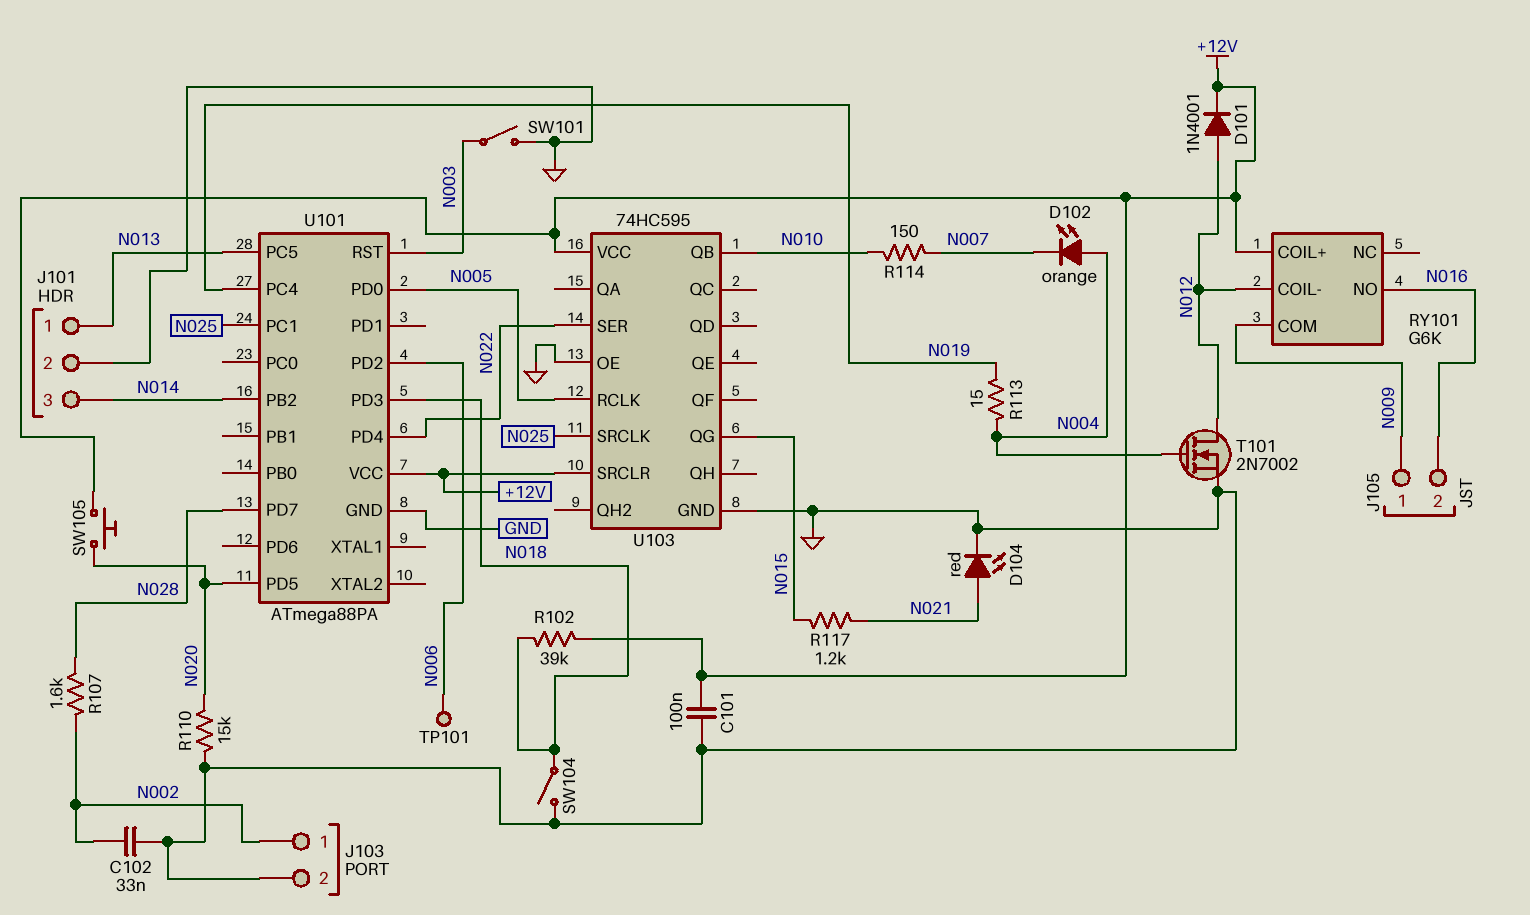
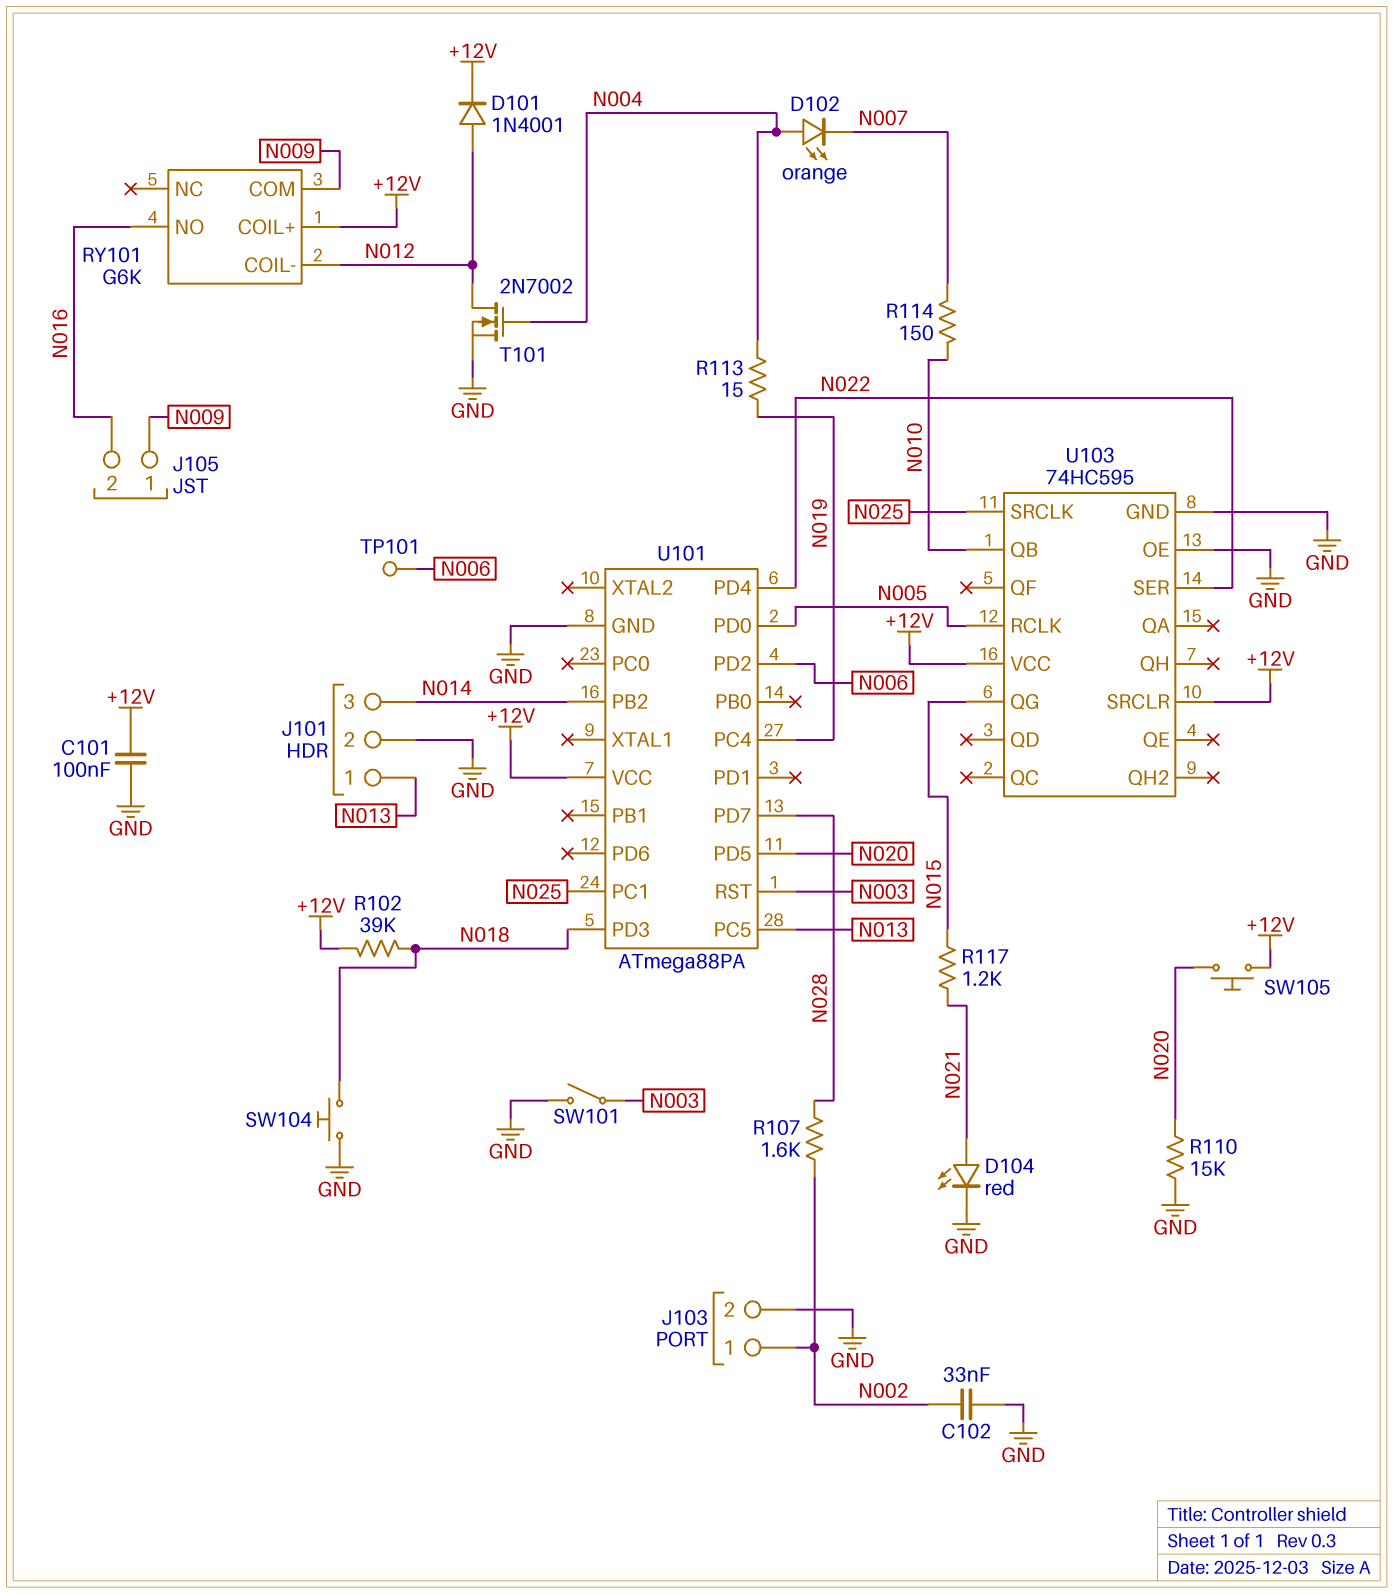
SW104: switch (GND, N018) -> button (GND, N018)

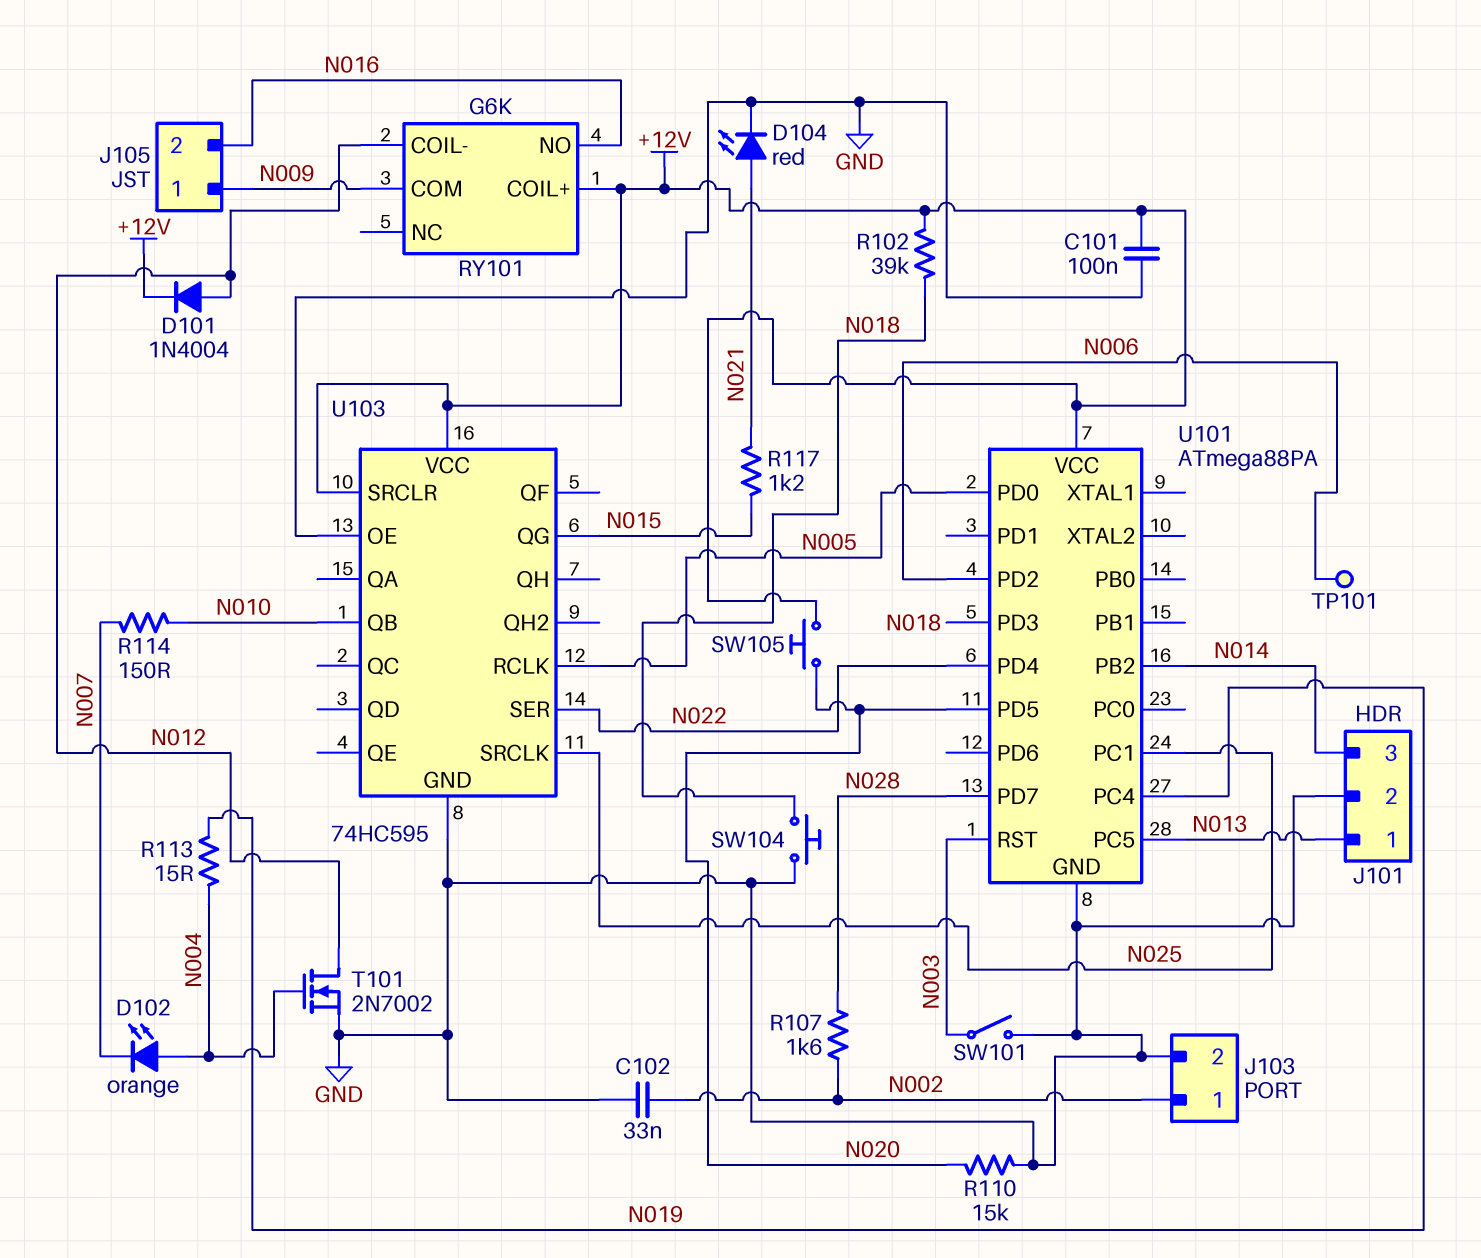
D101: diode 1N4001 (A N012, K +12V) -> diode 1N4004 (A N012, K +12V)

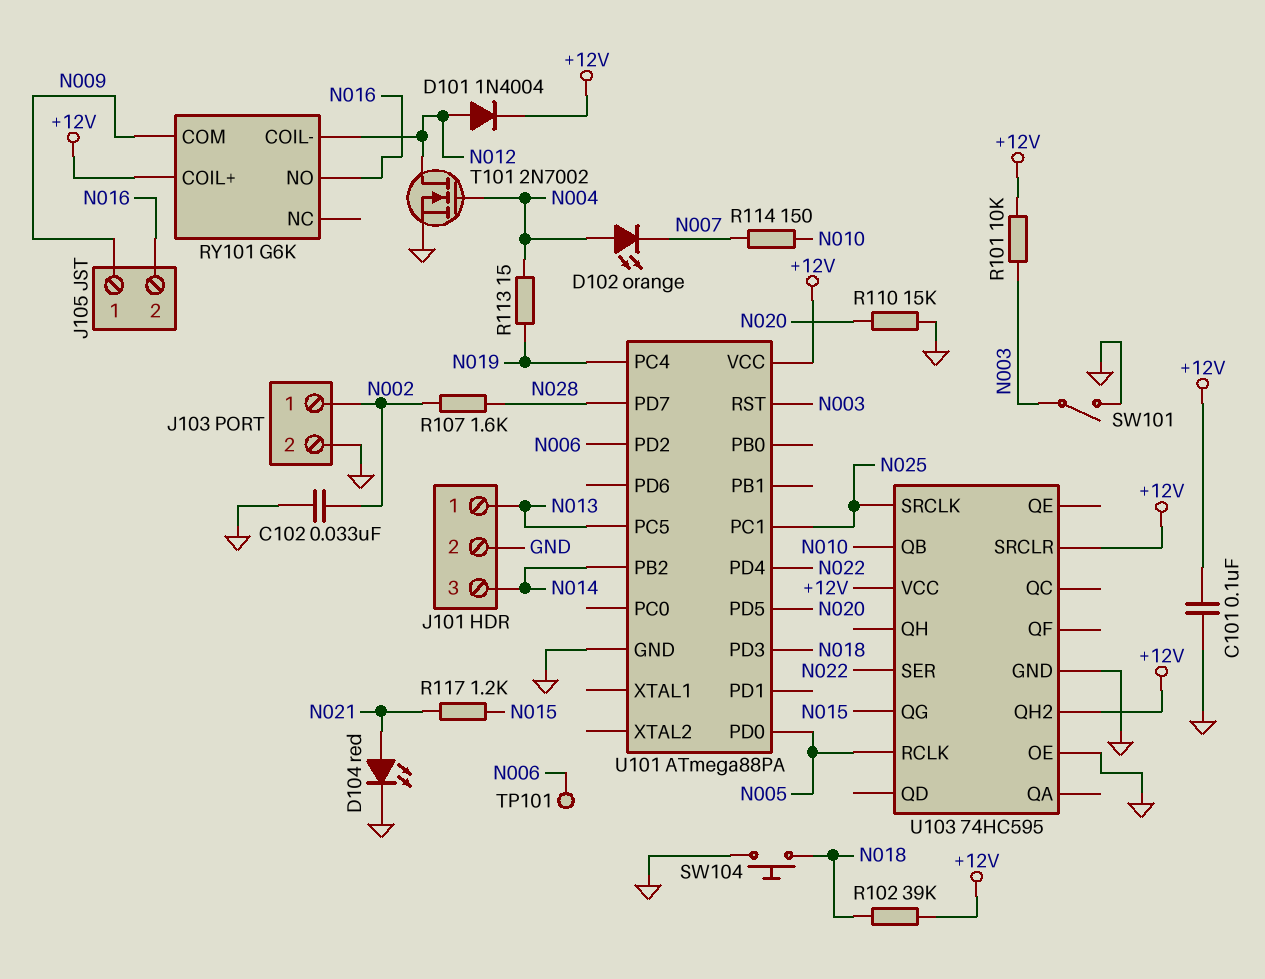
R101: none -> 10k (+12V, N003)
SW105: button (+12V, N020) -> none
U103 pin QH2: none -> +12V

